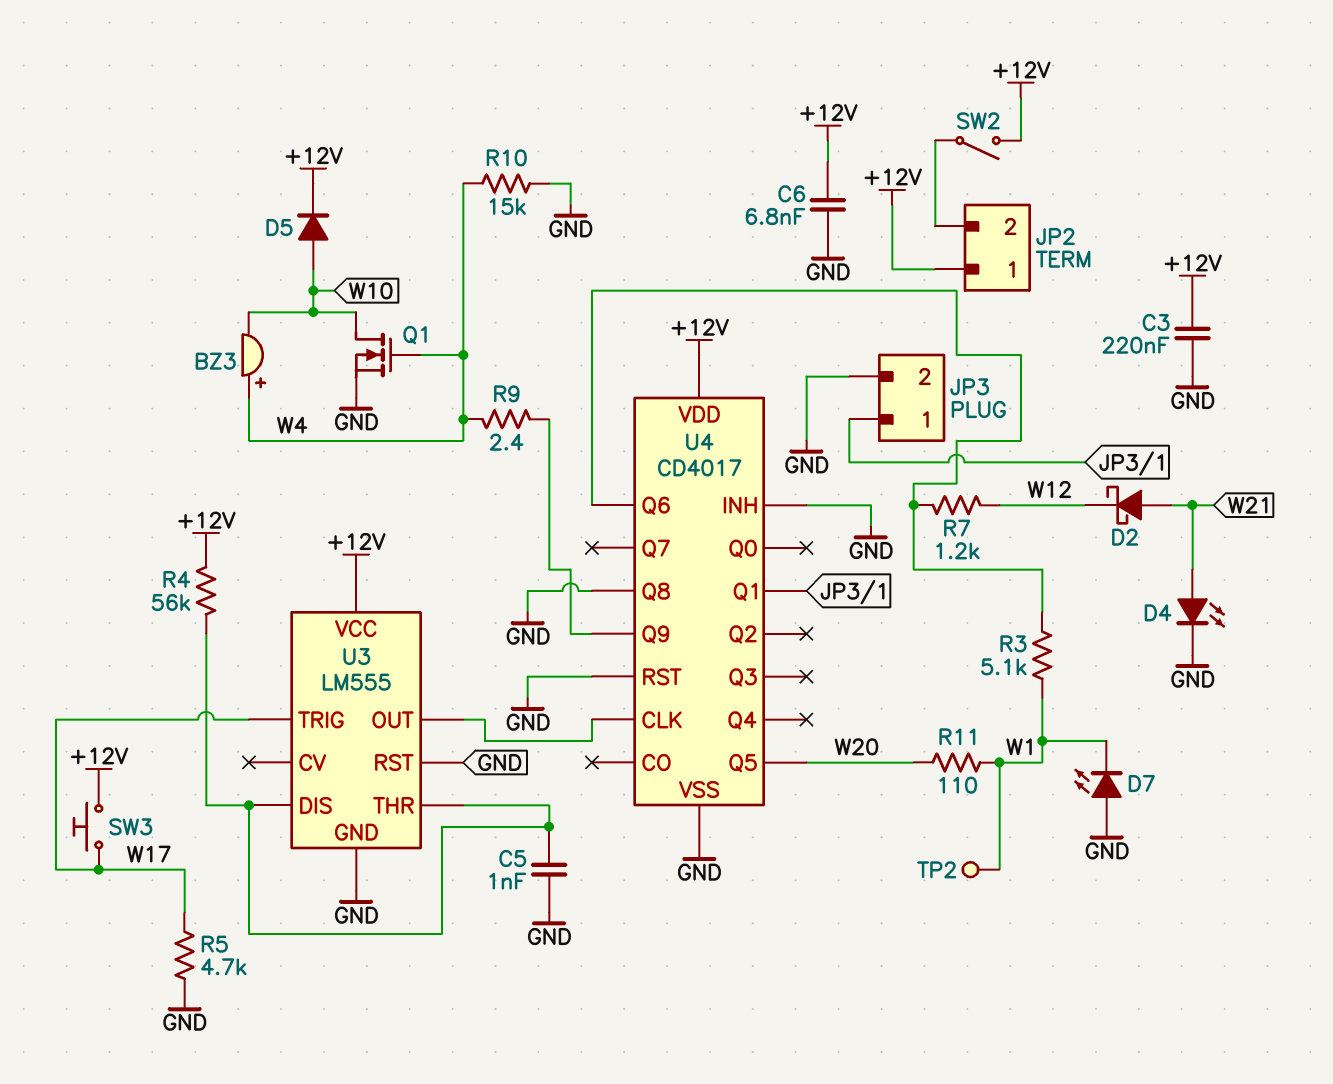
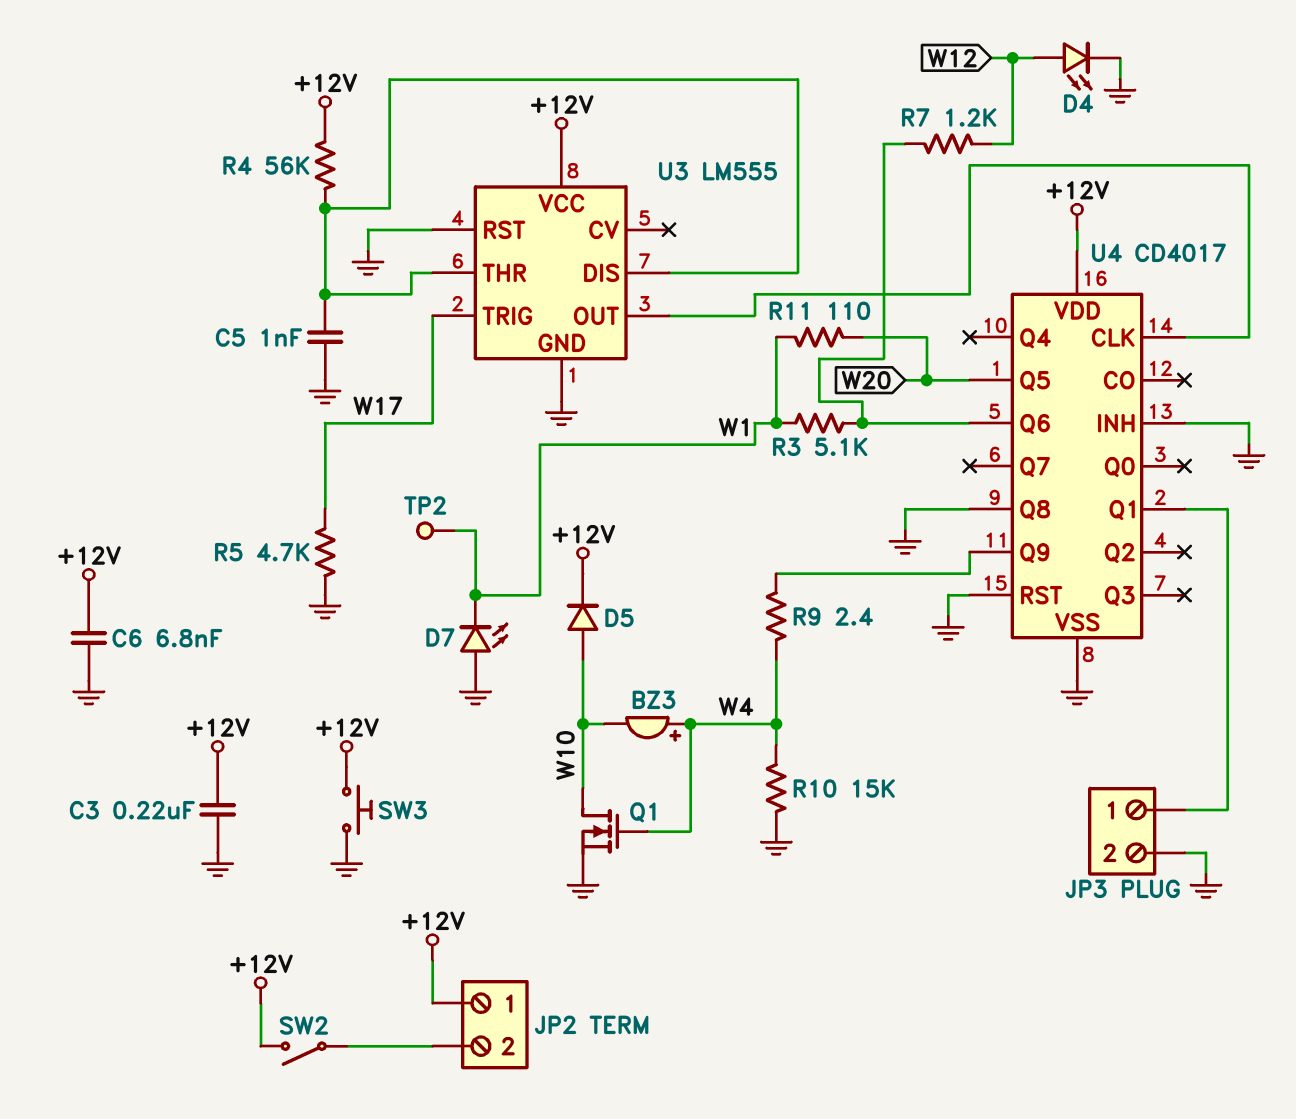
D2: schottky (A W21, K W12) -> none
D4: LED (A W21, K GND) -> LED (A W12, K GND)
SW3: button (+12V, W17) -> button (+12V, GND)

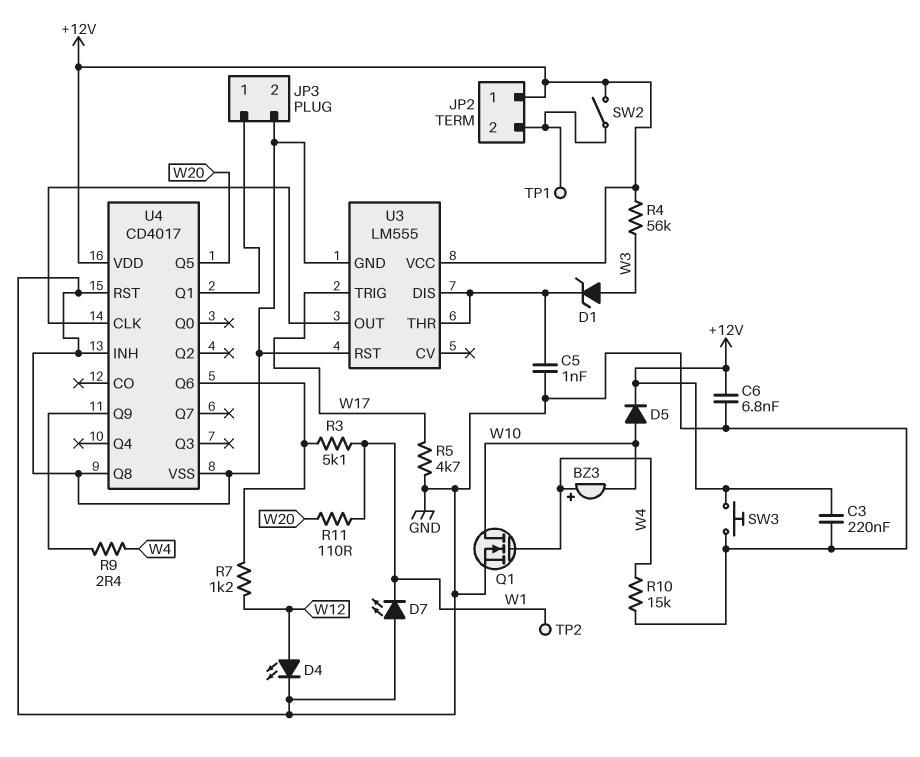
D1: none -> zener (A W3, K U3/DIS)
R4: 56k (+12V, U3/DIS) -> 56k (+12V, W3)
TP1: none -> test point (JP2/2)

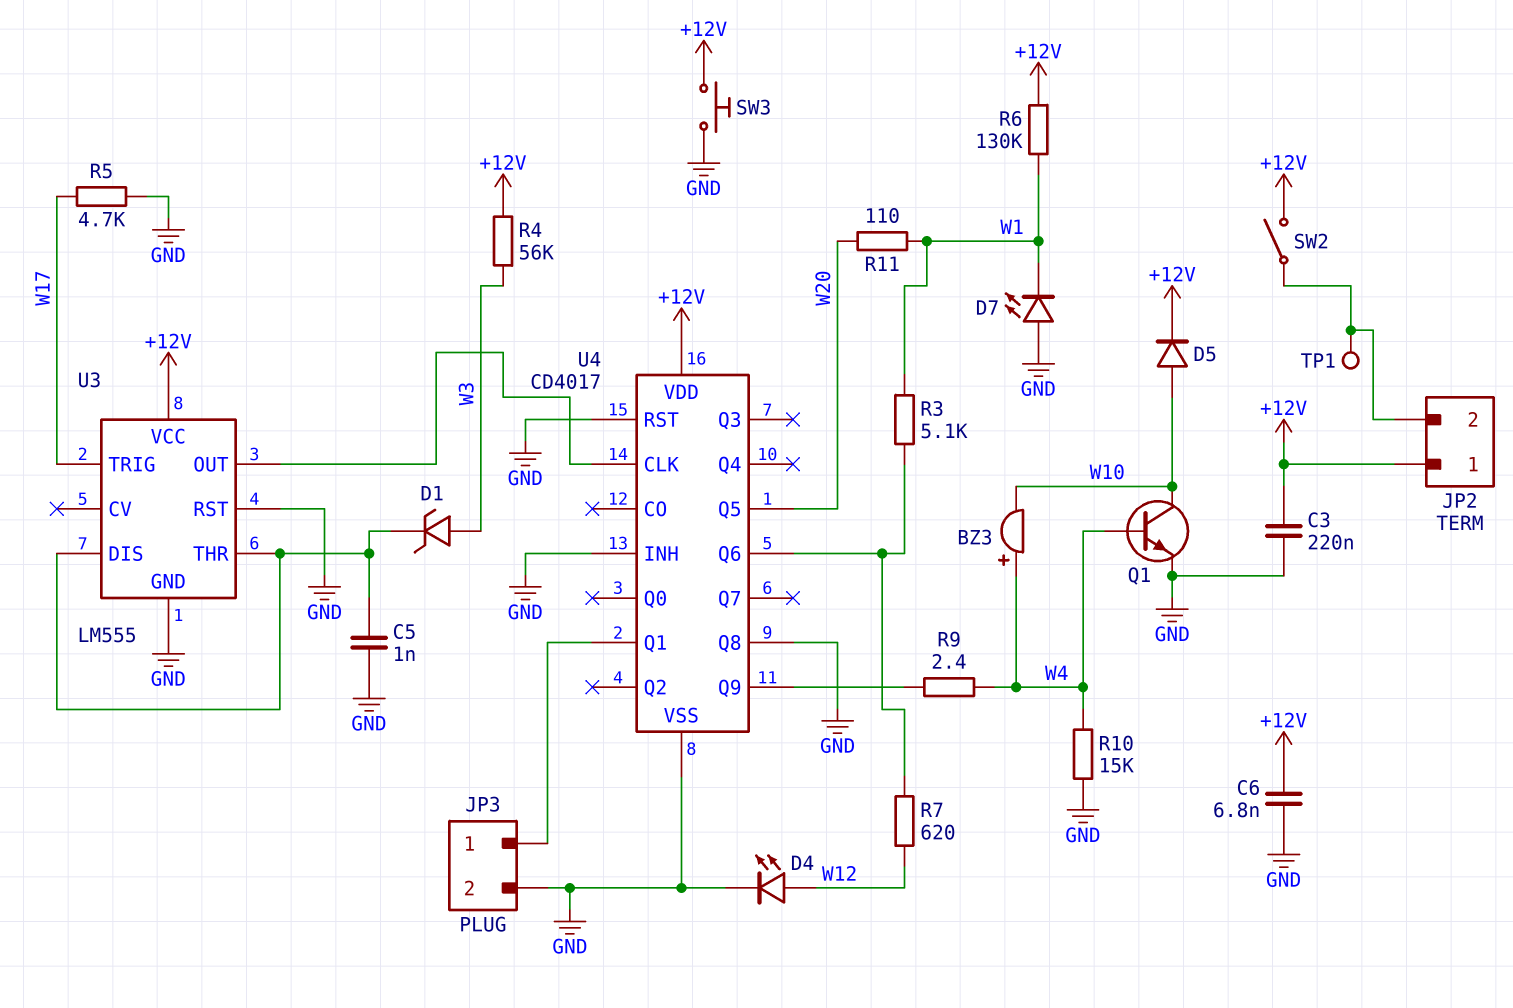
Q1: NMOS (G W4, D W10, S GND) -> NPN (B W4, C W10, E GND)
R6: none -> 130k (+12V, W1)
R7: 1.2k (U4/Q6, W12) -> 620 (U4/Q6, W12)
TP2: test point (W1) -> none

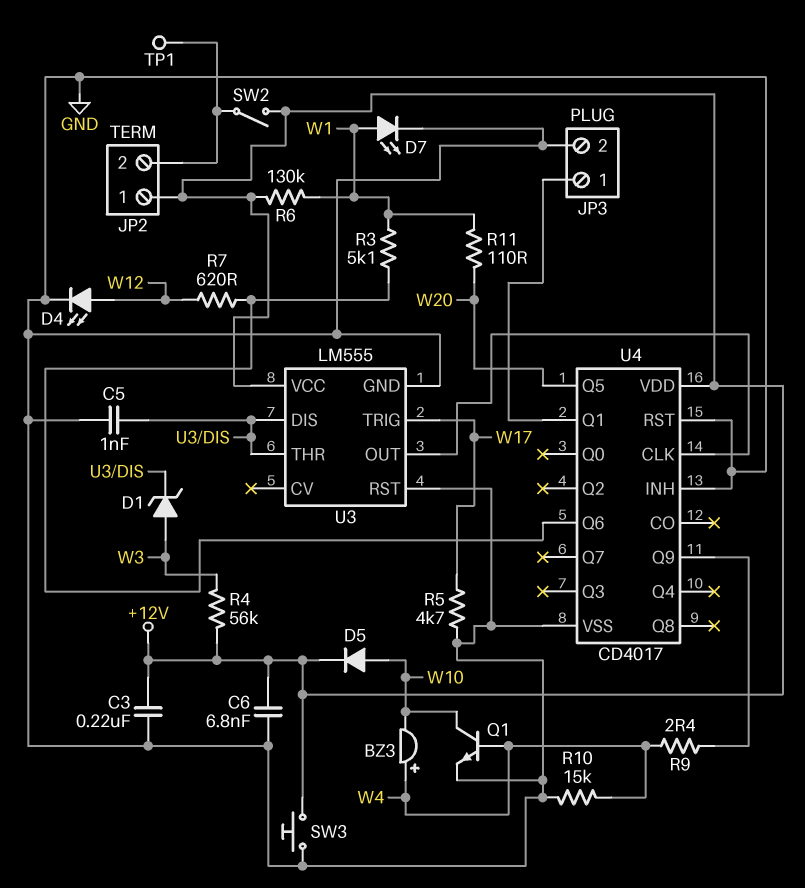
D7: LED (A GND, K W1) -> LED (A W1, K GND)
U4 pin Q8: GND -> none

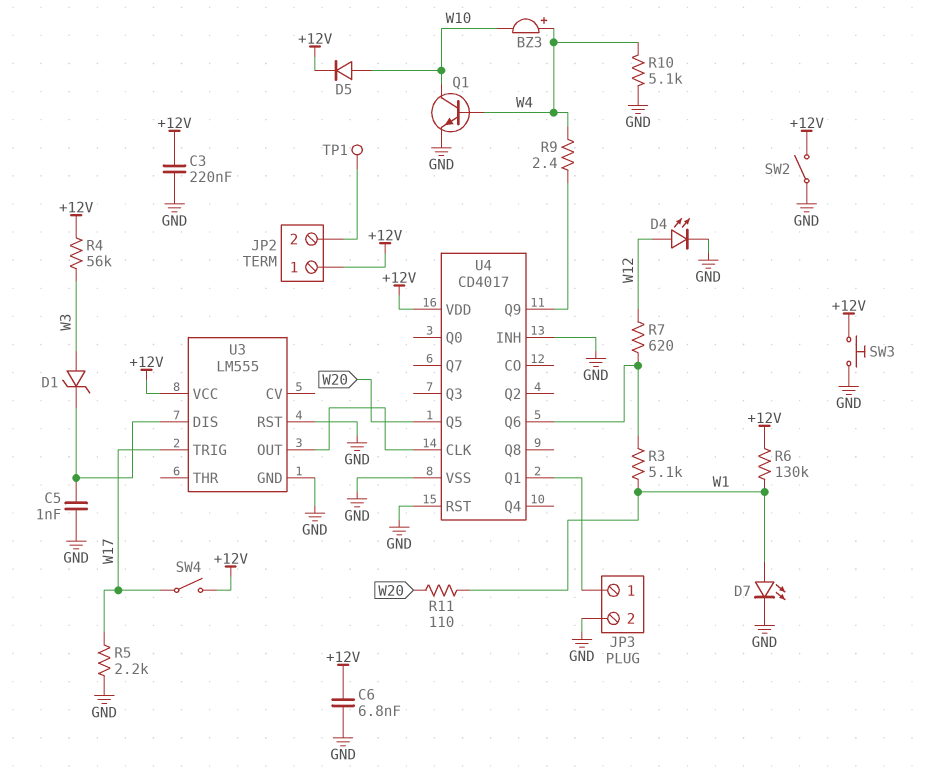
R5: 4.7k (GND, W17) -> 2.2k (GND, W17)
R10: 15k (GND, W4) -> 5.1k (GND, W4)
SW2: switch (+12V, JP2/2) -> switch (+12V, GND)
SW4: none -> switch (+12V, W17)
U3 pin THR: U3/DIS -> none

